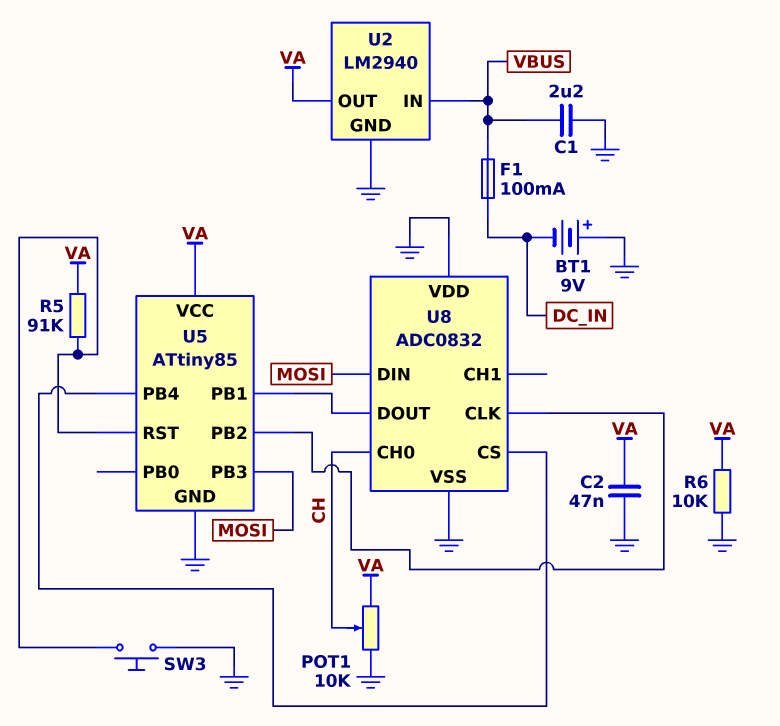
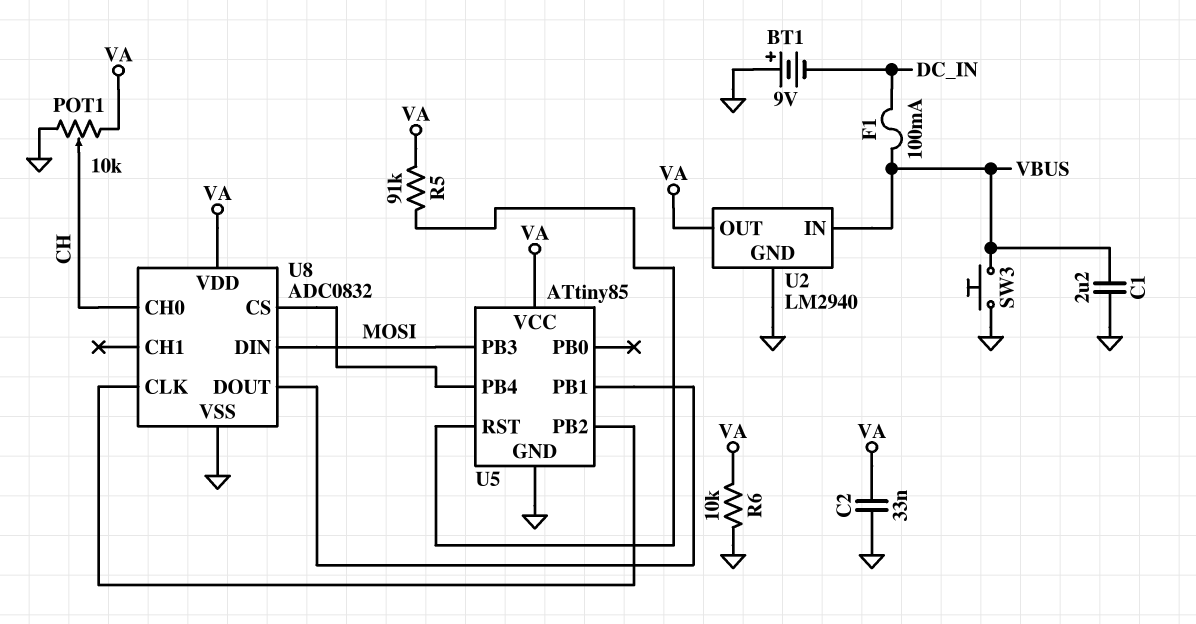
C2: 47nF (GND, VA) -> 33nF (GND, VA)
SW3: button (GND, U5/RST) -> button (GND, VBUS)
U8 pin VDD: GND -> VA

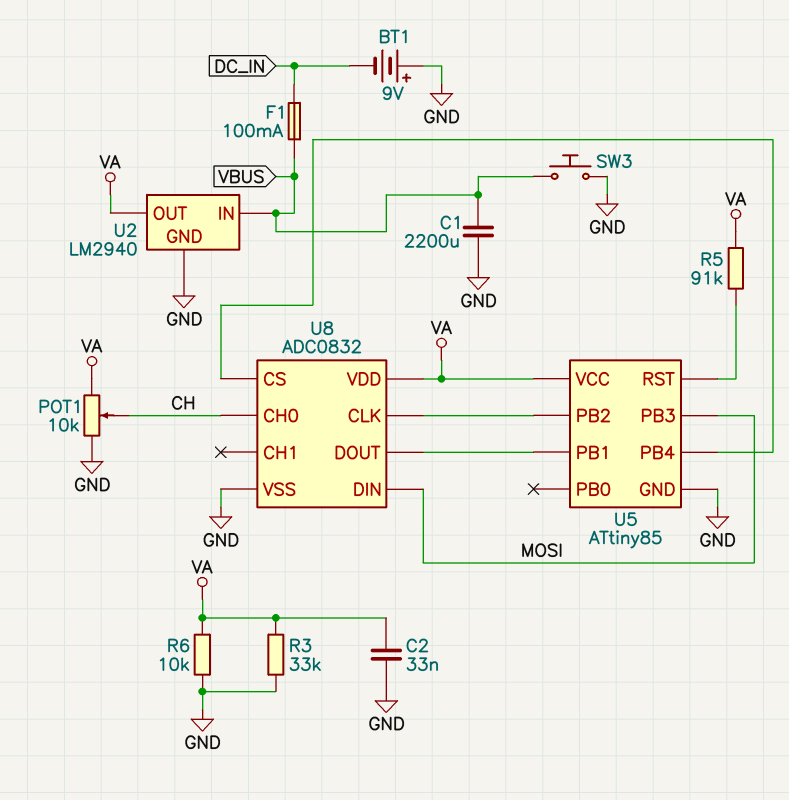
C1: 2.2uF (GND, VBUS) -> 2200uF (GND, VBUS)
R3: none -> 33k (GND, VA)

